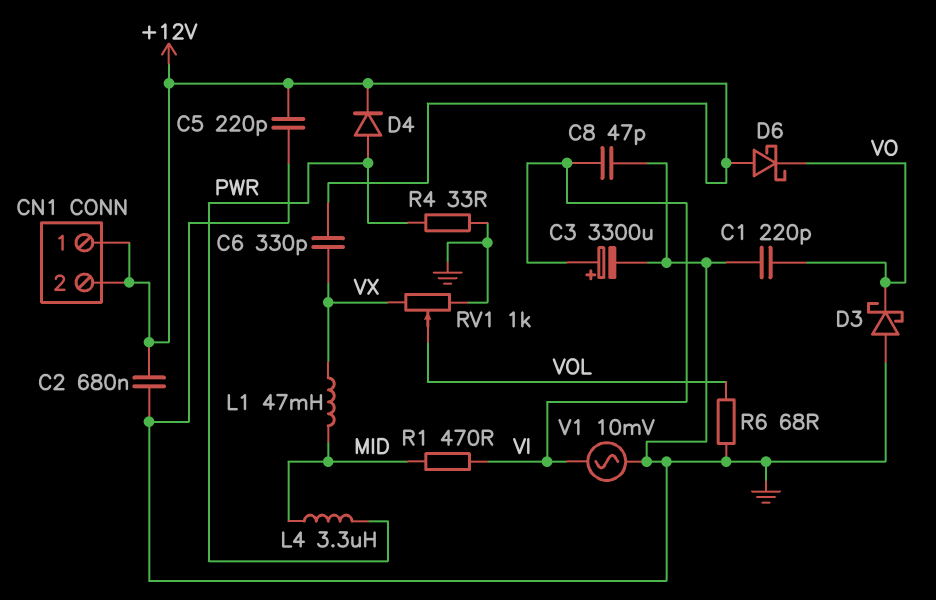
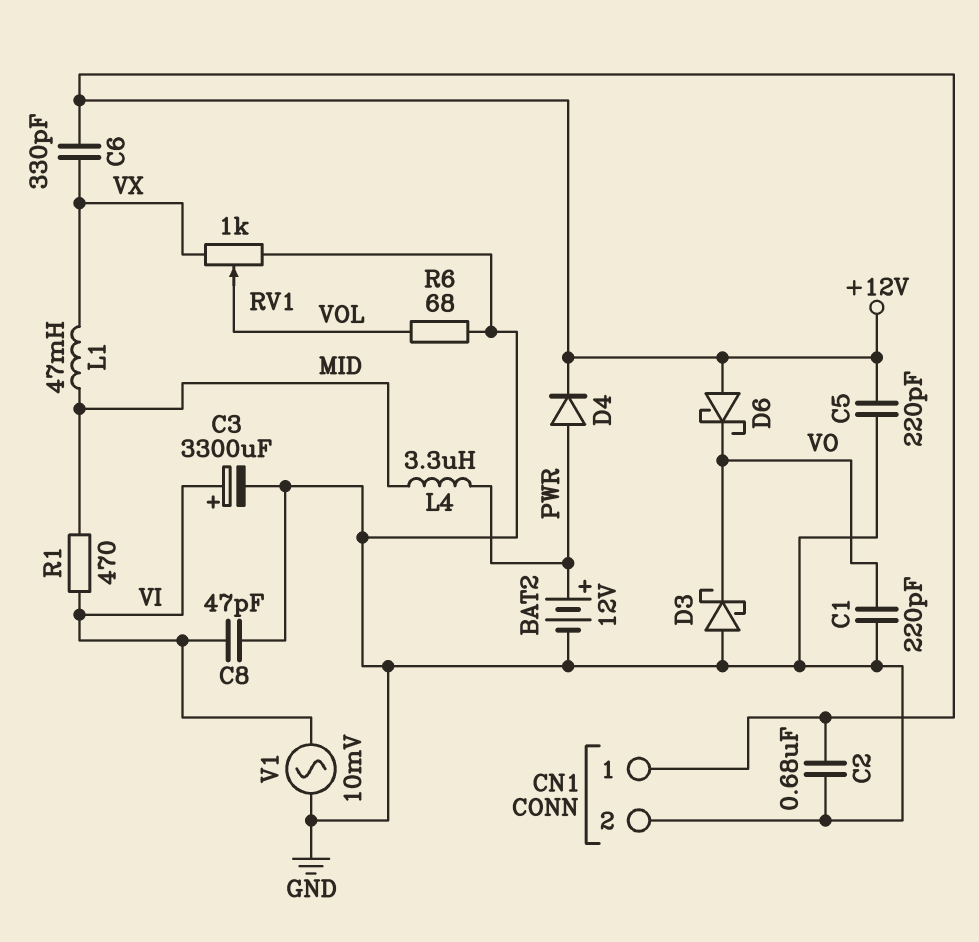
BAT2: none -> 12V (plus PWR, minus GND)
CN1 pin 2: +12V -> GND
R4: 33 (GND, PWR) -> none

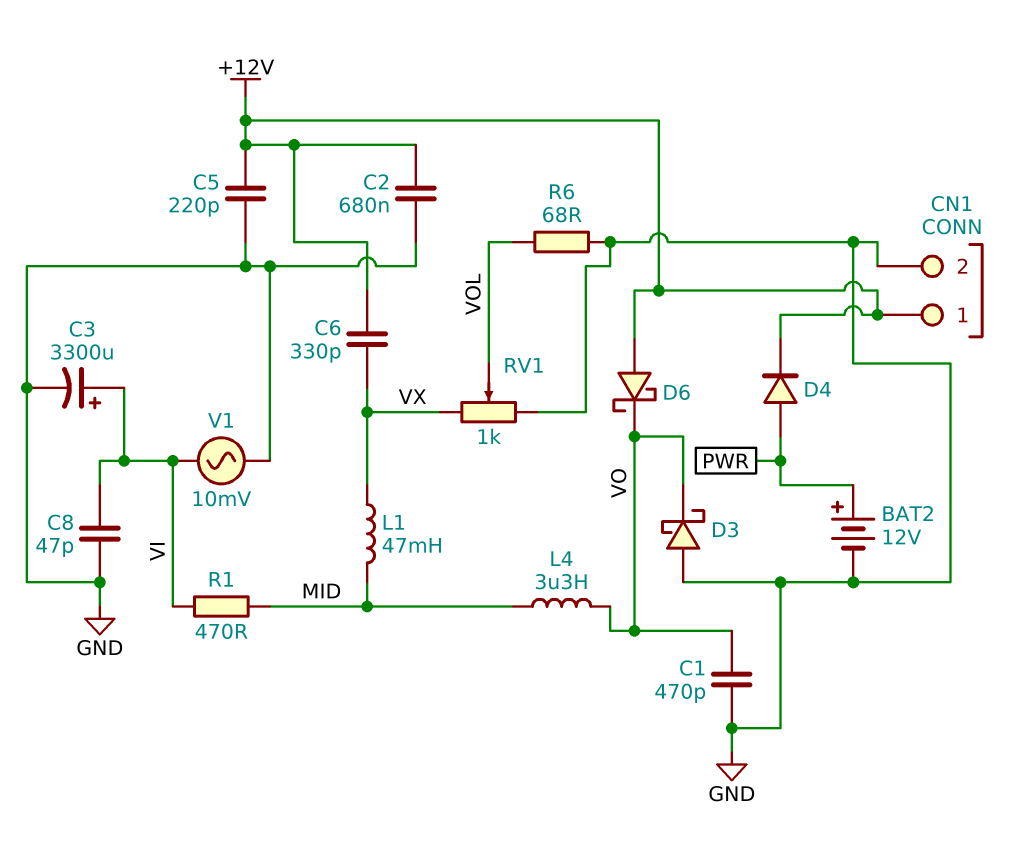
C1: 220pF (GND, VO) -> 470pF (GND, VO)
L4: 3.3uH (MID, PWR) -> 3.3uH (MID, VO)

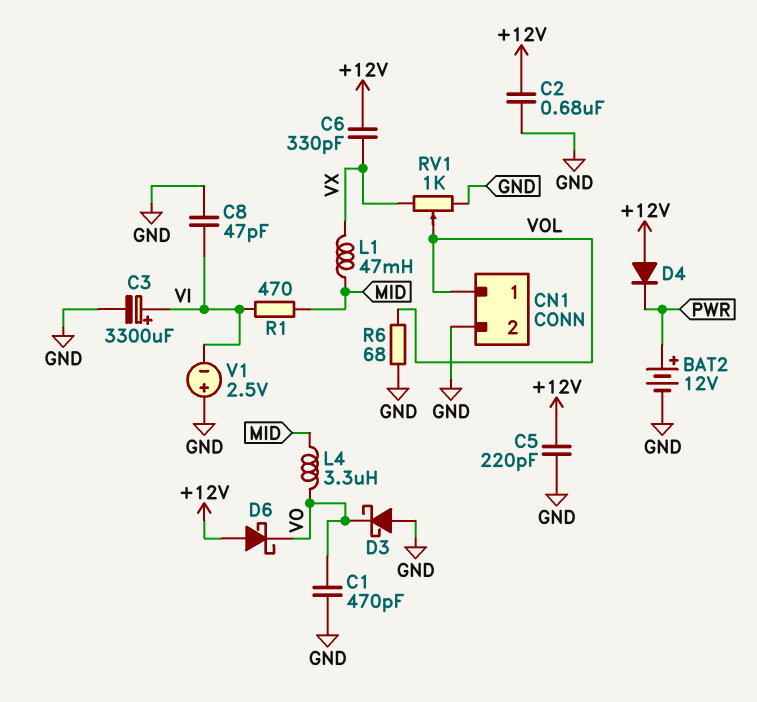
CN1 pin 1: +12V -> VOL
D4: diode (A PWR, K +12V) -> diode (A +12V, K PWR)
V1: AC 10mV (GND, VI) -> 2.5V (plus GND, minus VI)

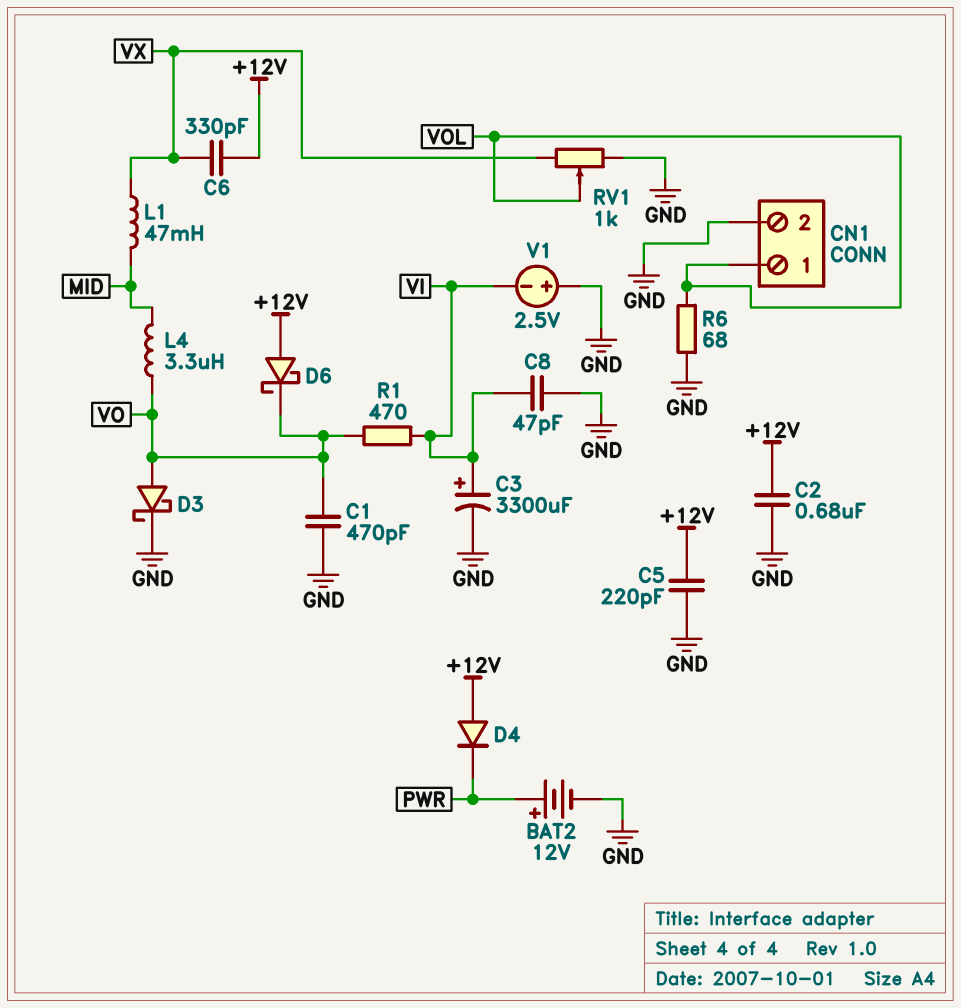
D3: schottky (A GND, K VO) -> schottky (A VO, K GND)
R1: 470 (MID, VI) -> 470 (VI, VO)

